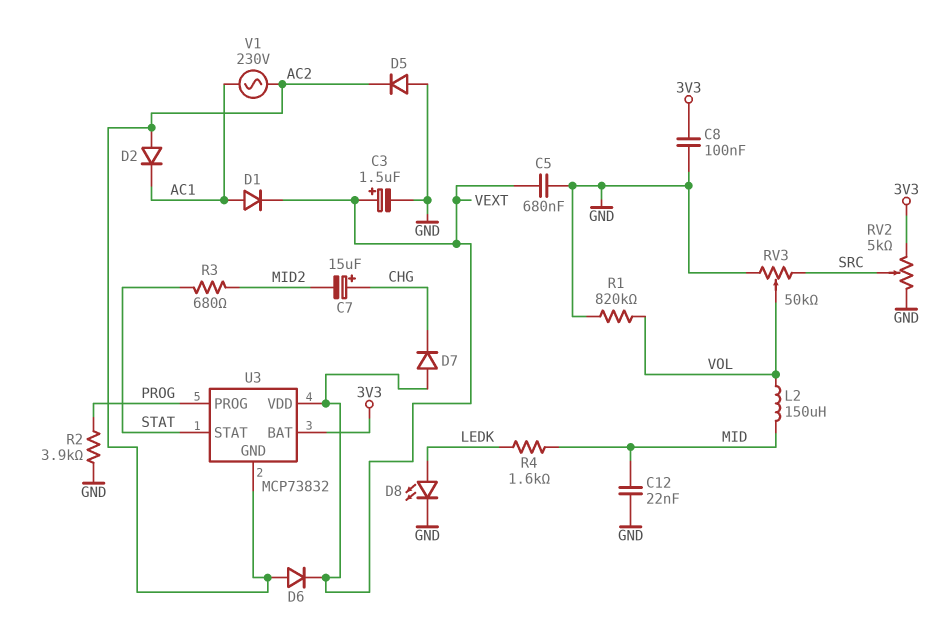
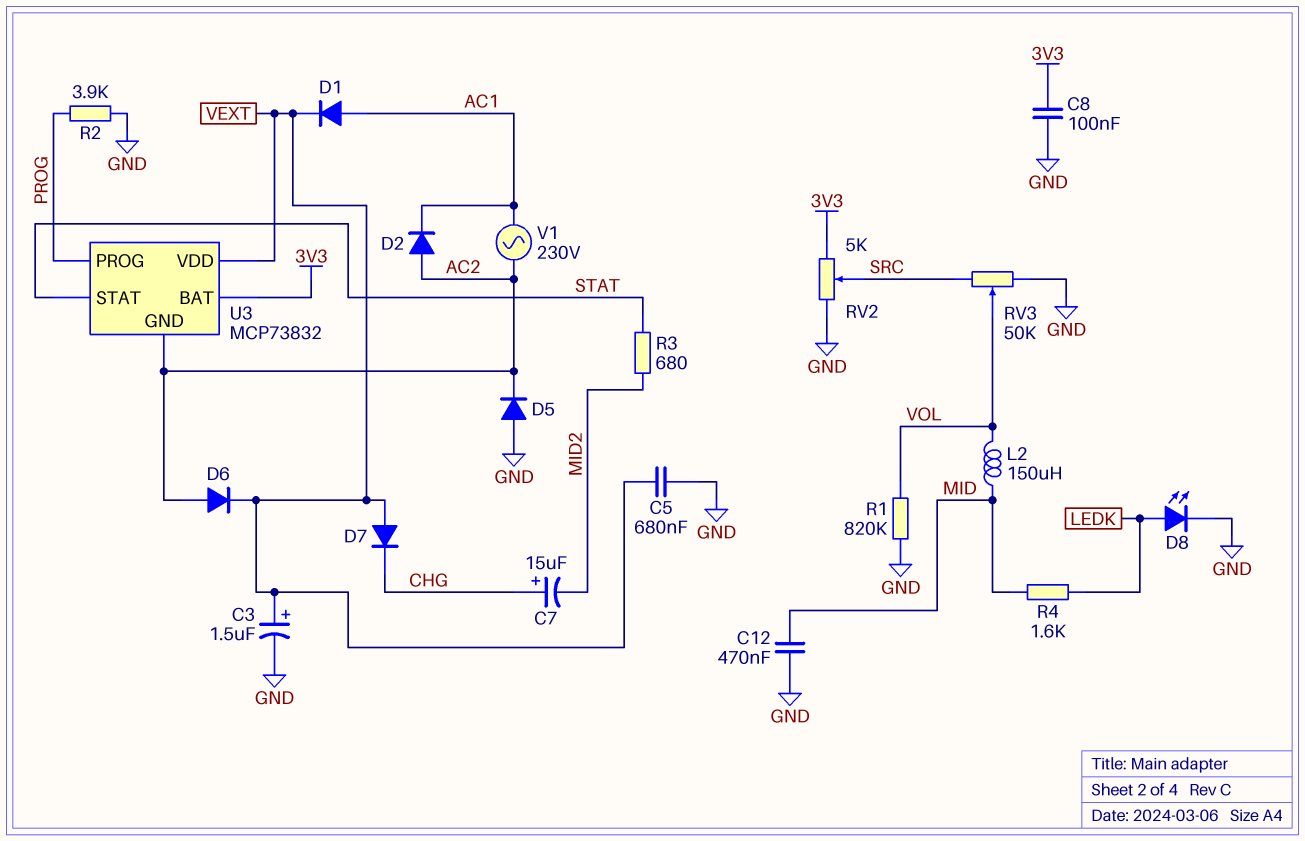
C12: 22nF (GND, MID) -> 470nF (GND, MID)

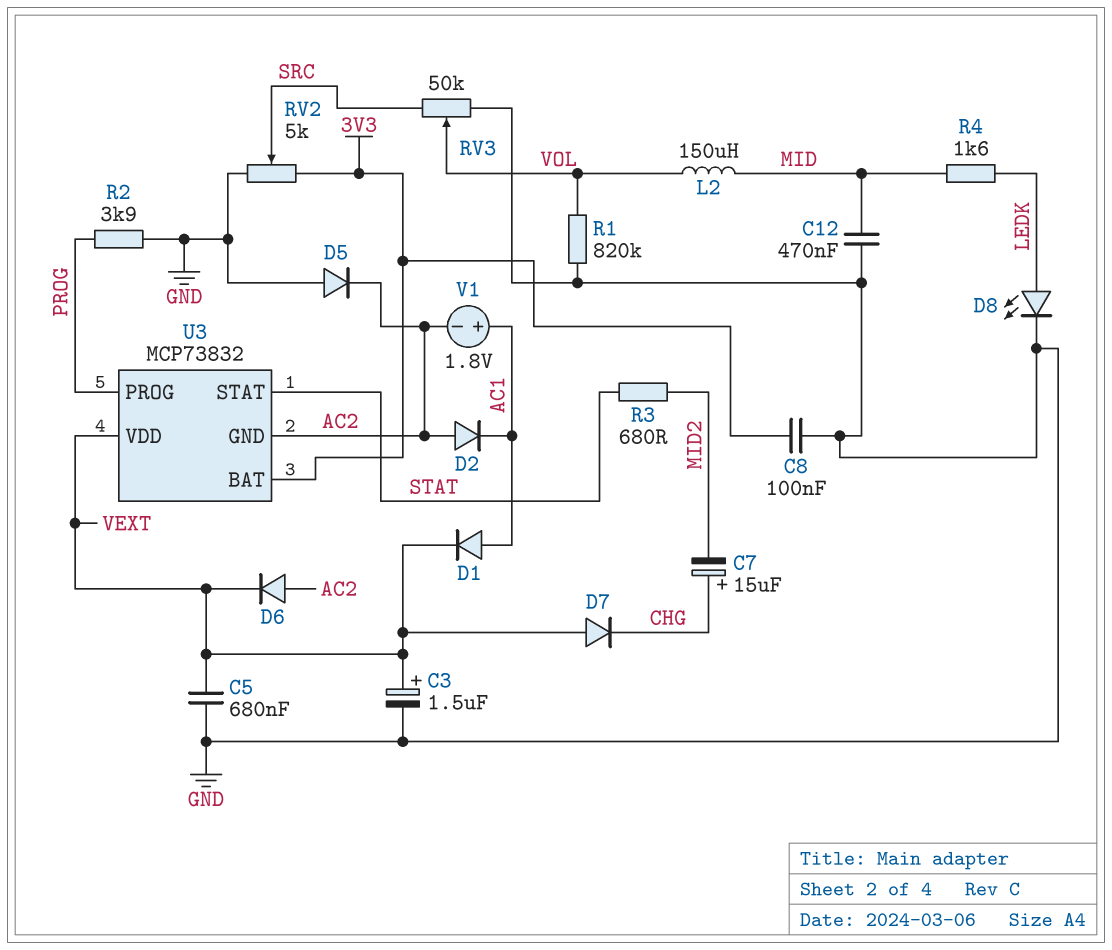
V1: AC 230V (AC1, AC2) -> 1.8V (plus AC1, minus AC2)

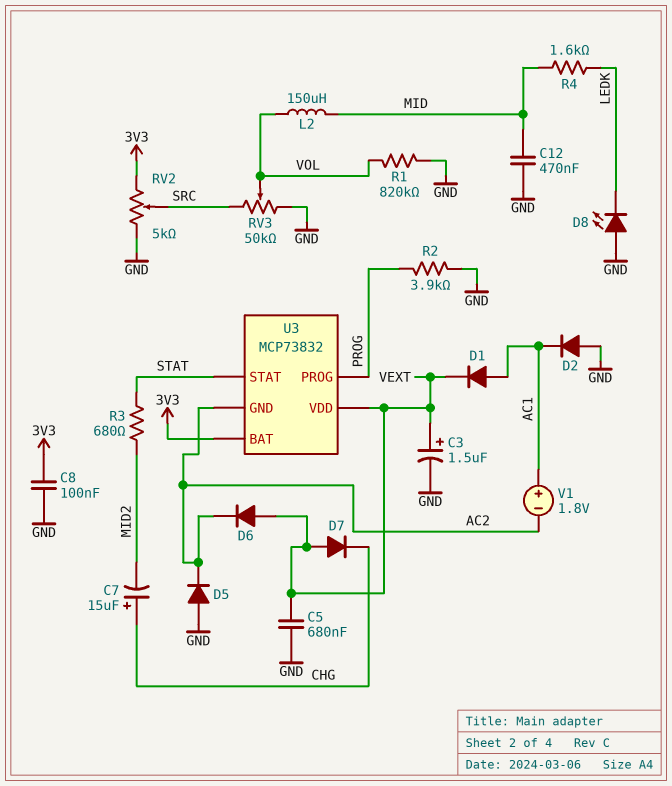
D2: diode (A AC2, K AC1) -> diode (A GND, K AC1)
D6: diode (A AC2, K VEXT) -> diode (A VEXT, K AC2)
D8: LED (A LEDK, K GND) -> LED (A GND, K LEDK)

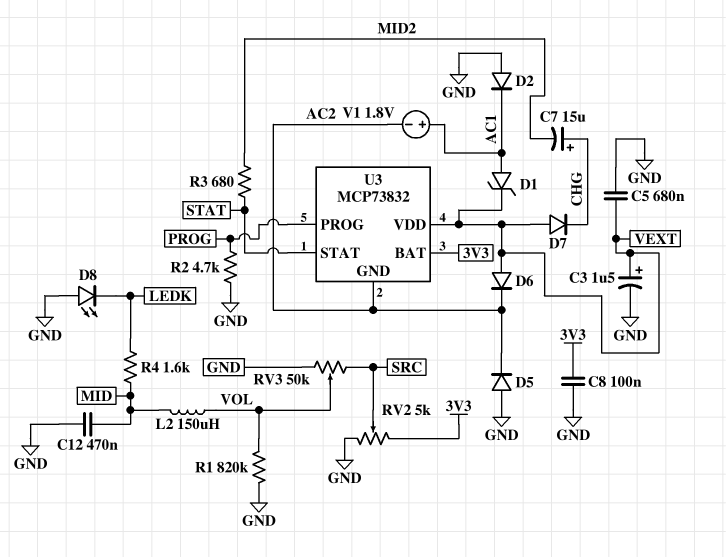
D1: diode (A AC1, K VEXT) -> zener (A AC1, K VEXT)
R2: 3.9k (GND, PROG) -> 4.7k (GND, PROG)

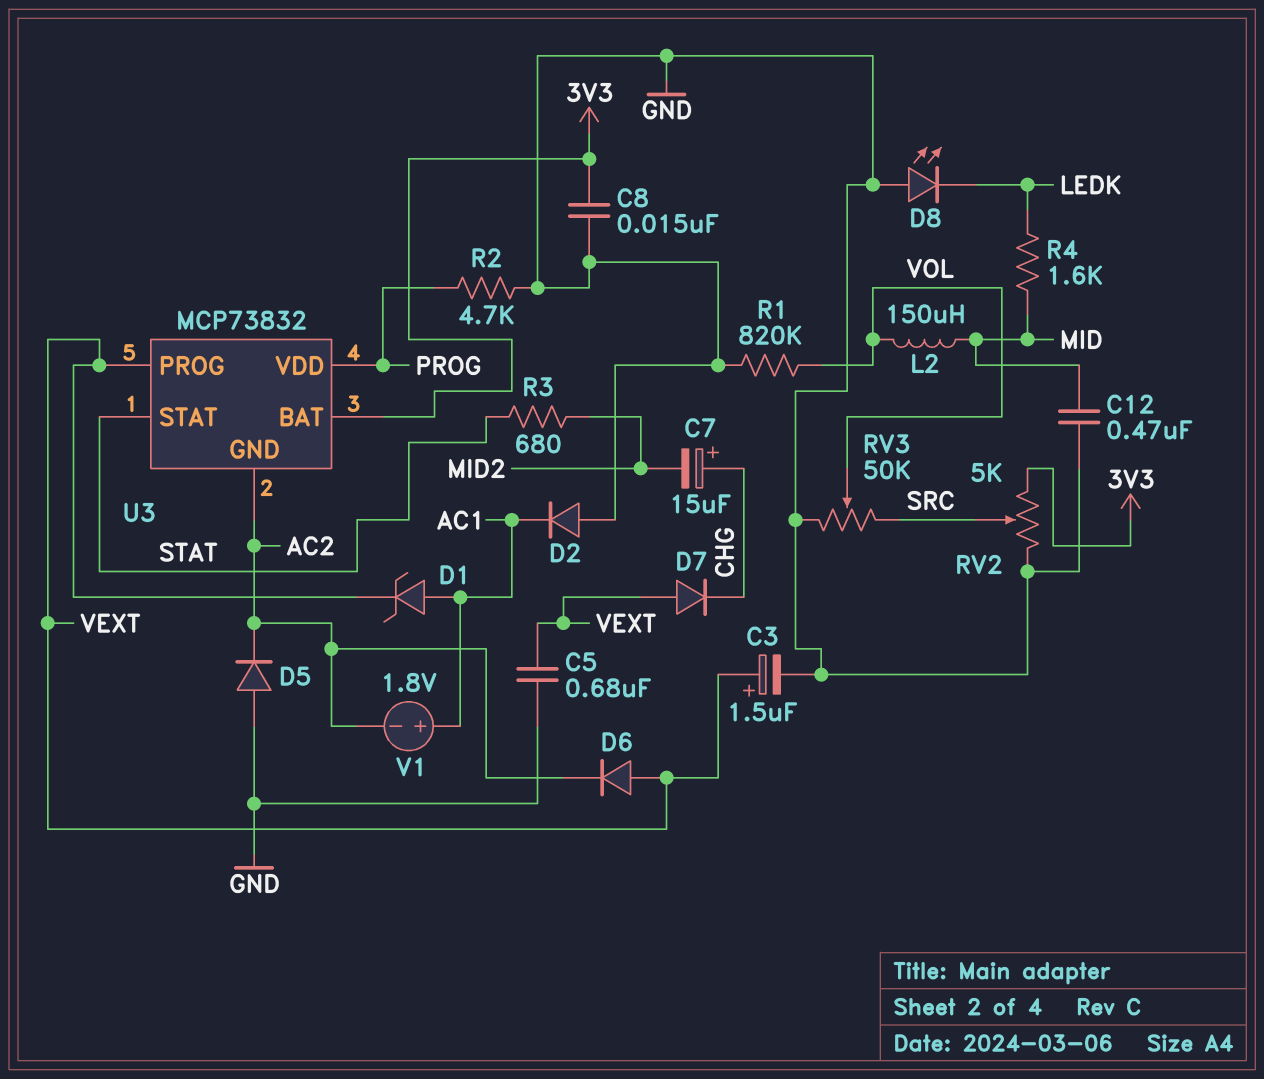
C8: 100nF (3V3, GND) -> 15nF (3V3, GND)
U3 pin PROG: PROG -> VEXT
U3 pin VDD: VEXT -> PROG

